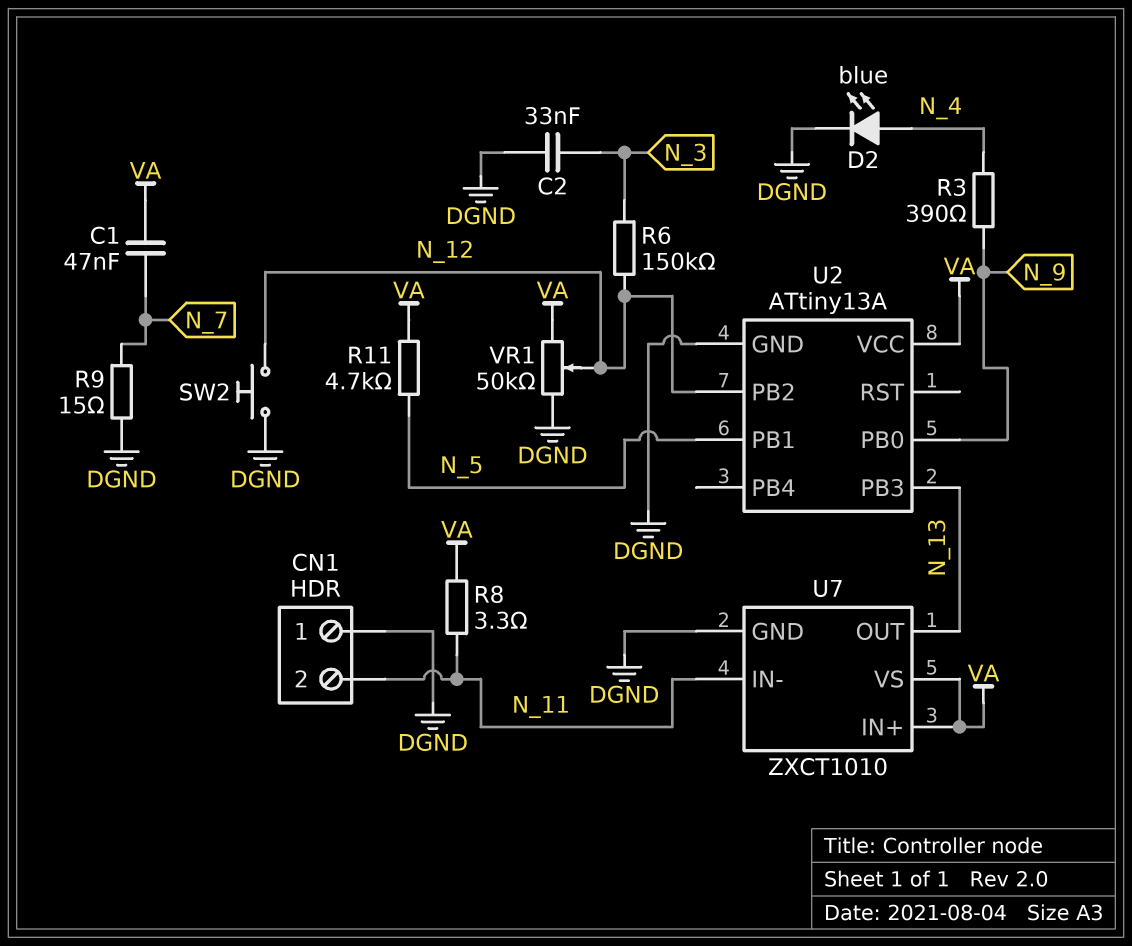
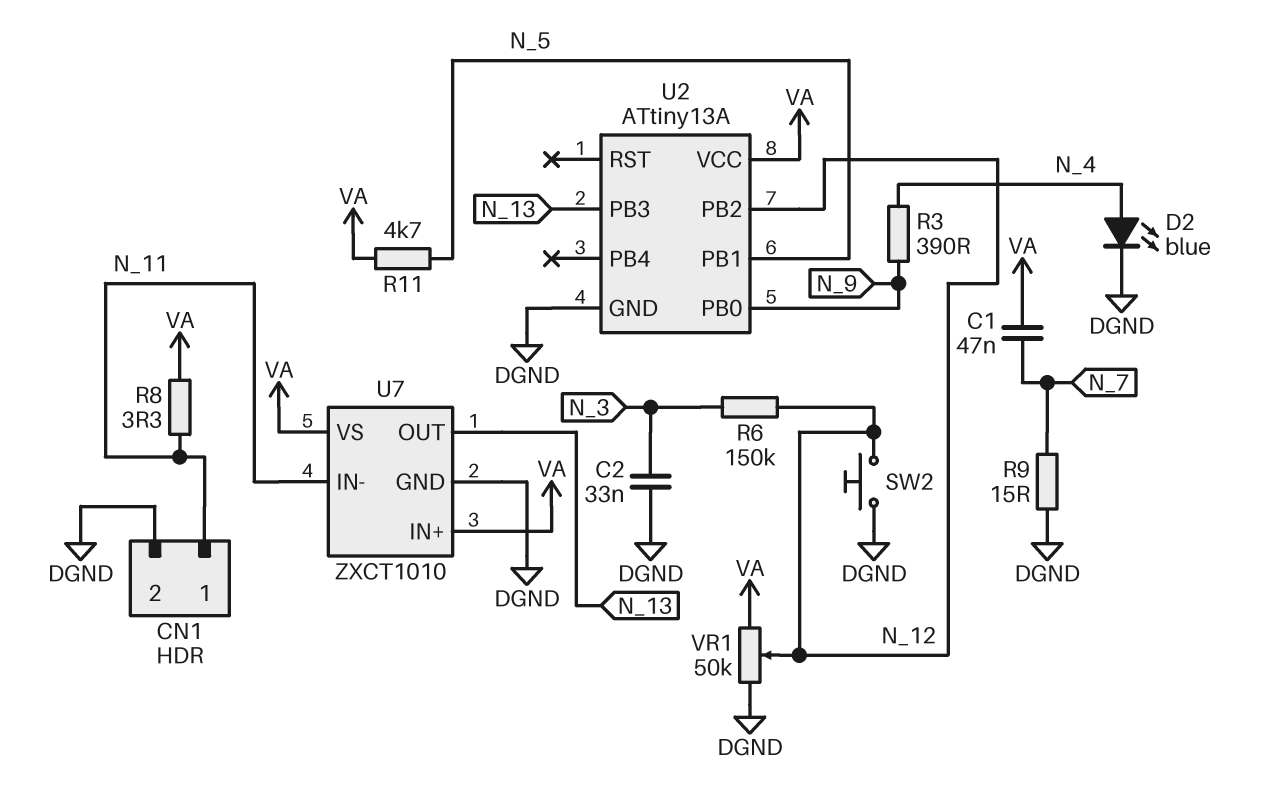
CN1 pin 1: DGND -> N_11
CN1 pin 2: N_11 -> DGND

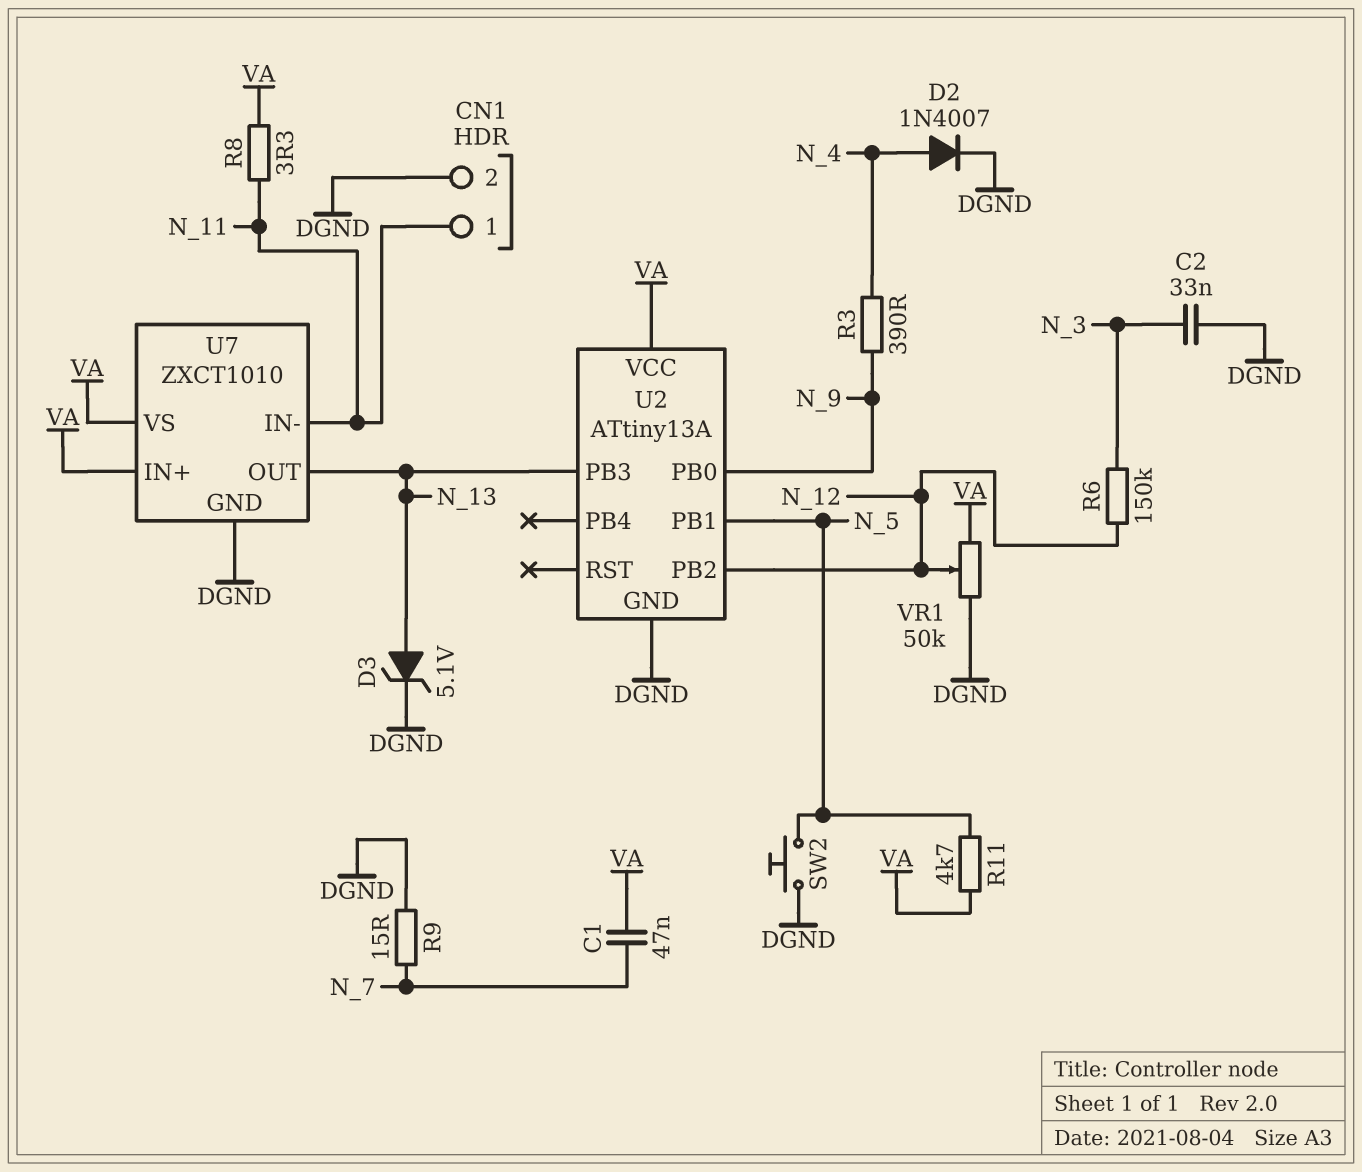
D2: LED blue (A N_4, K DGND) -> diode 1N4007 (A N_4, K DGND)
D3: none -> zener 5.1V (A N_13, K DGND)
SW2: button (DGND, N_12) -> button (DGND, N_5)

